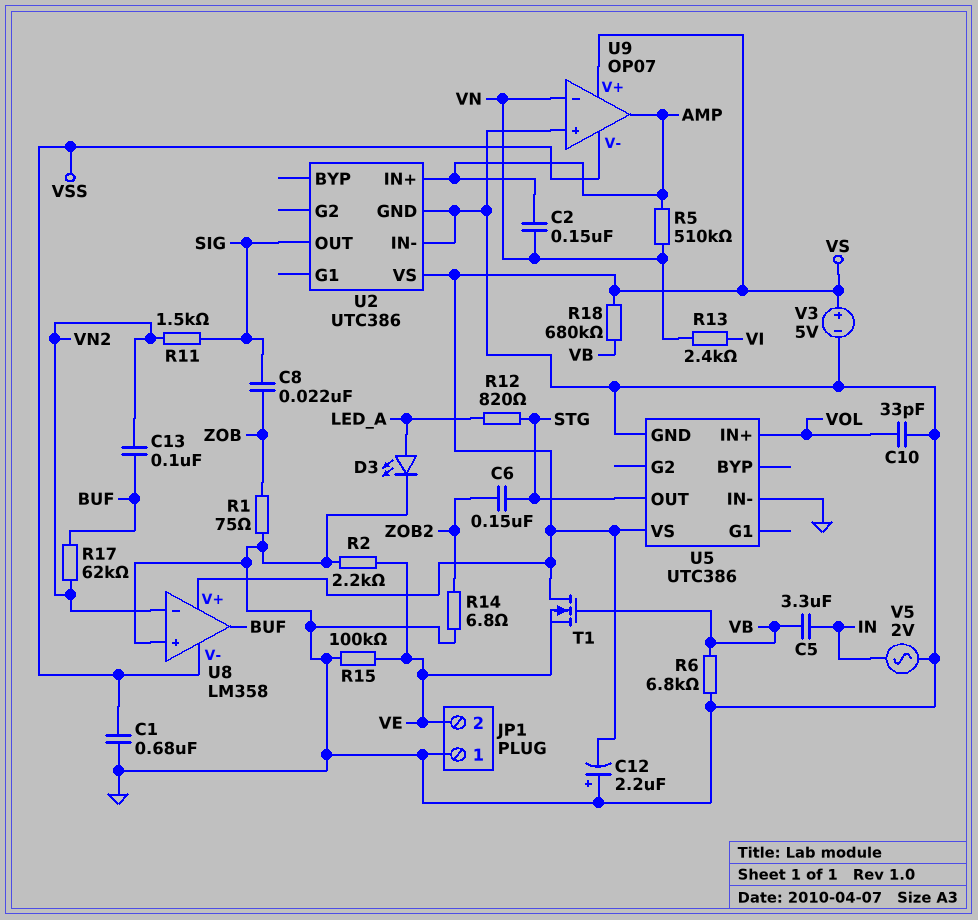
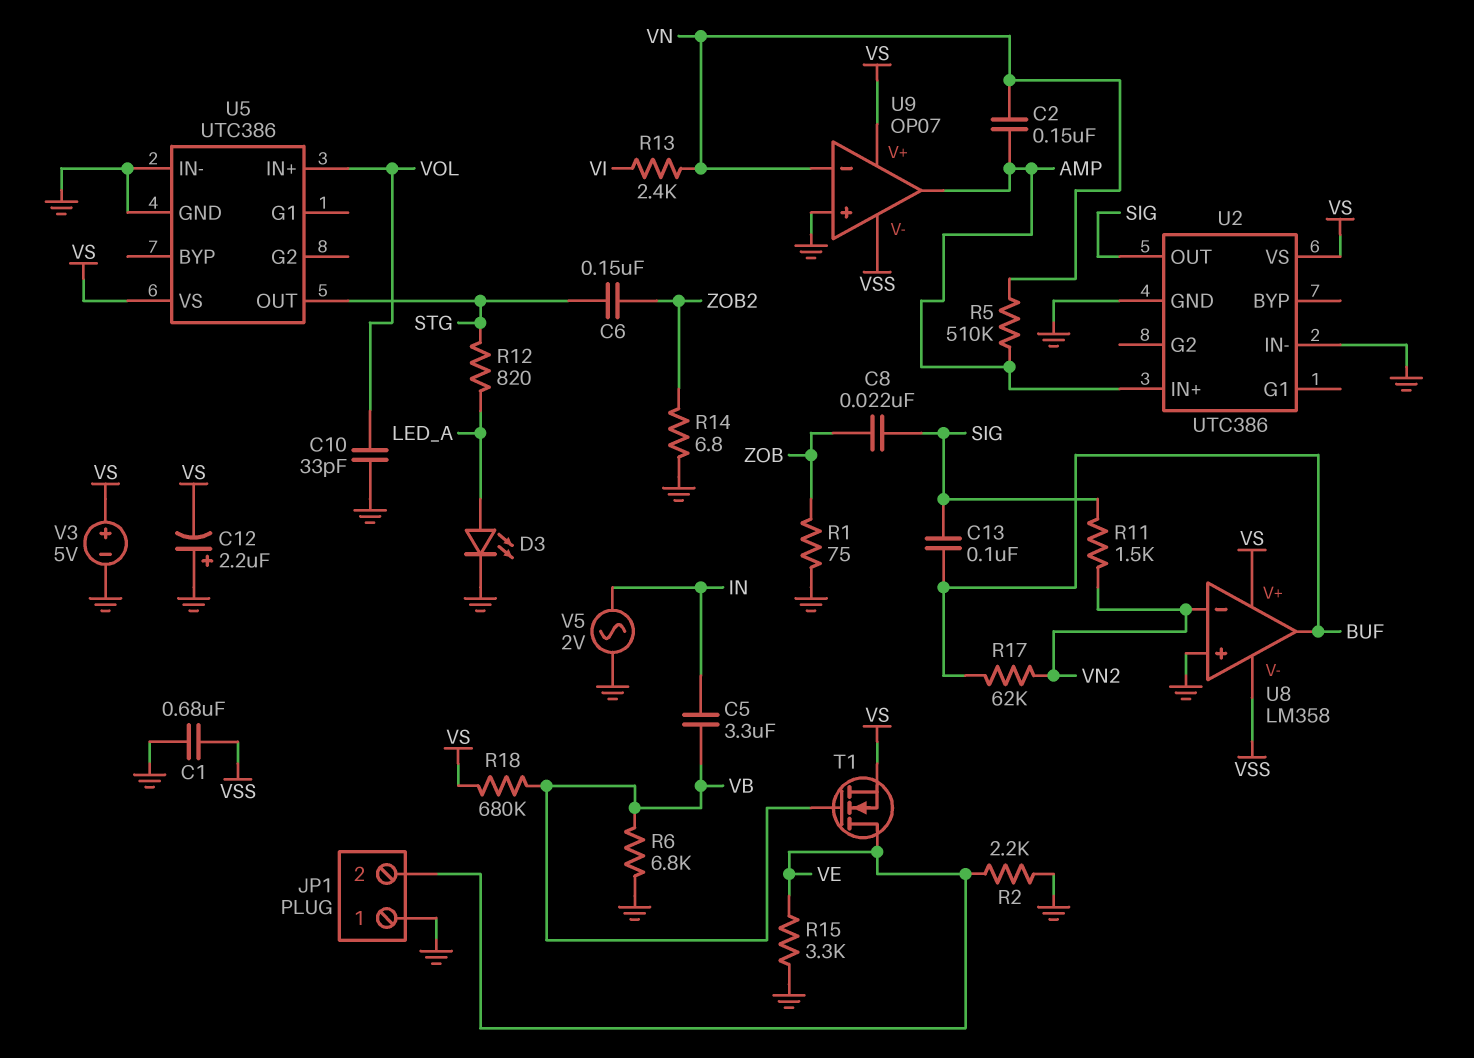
C13: 100nF (BUF, VN2) -> 100nF (BUF, SIG)
R15: 100k (GND, VE) -> 3.3k (GND, VE)
T1: NMOS (G VB, D VS, S VE) -> NMOS (G VB, D VE, S VS)

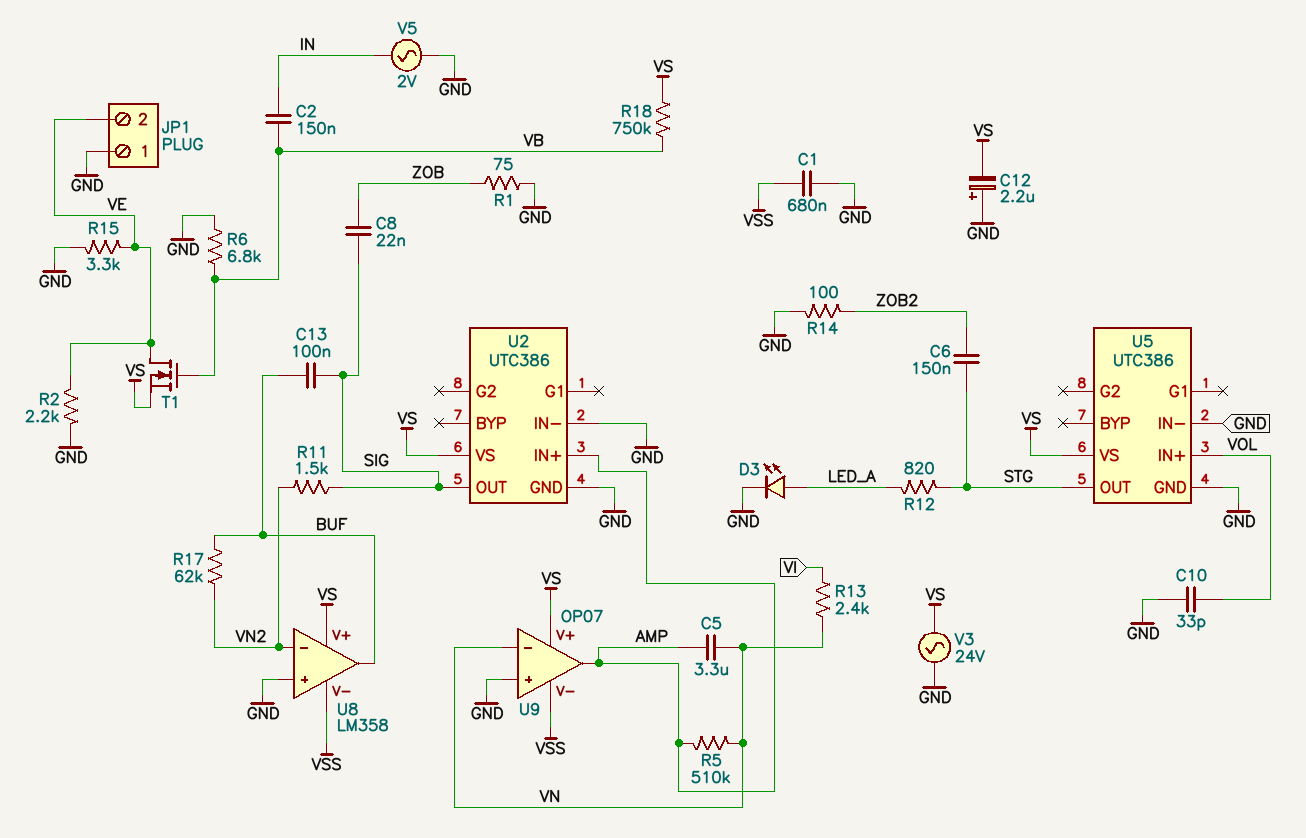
C2: 150nF (AMP, VN) -> 150nF (IN, VB)
C5: 3.3uF (IN, VB) -> 3.3uF (AMP, VN)
R14: 6.8 (GND, ZOB2) -> 100 (GND, ZOB2)
R18: 680k (VB, VS) -> 750k (VB, VS)
V3: 5V (plus VS, minus GND) -> AC 24V (GND, VS)

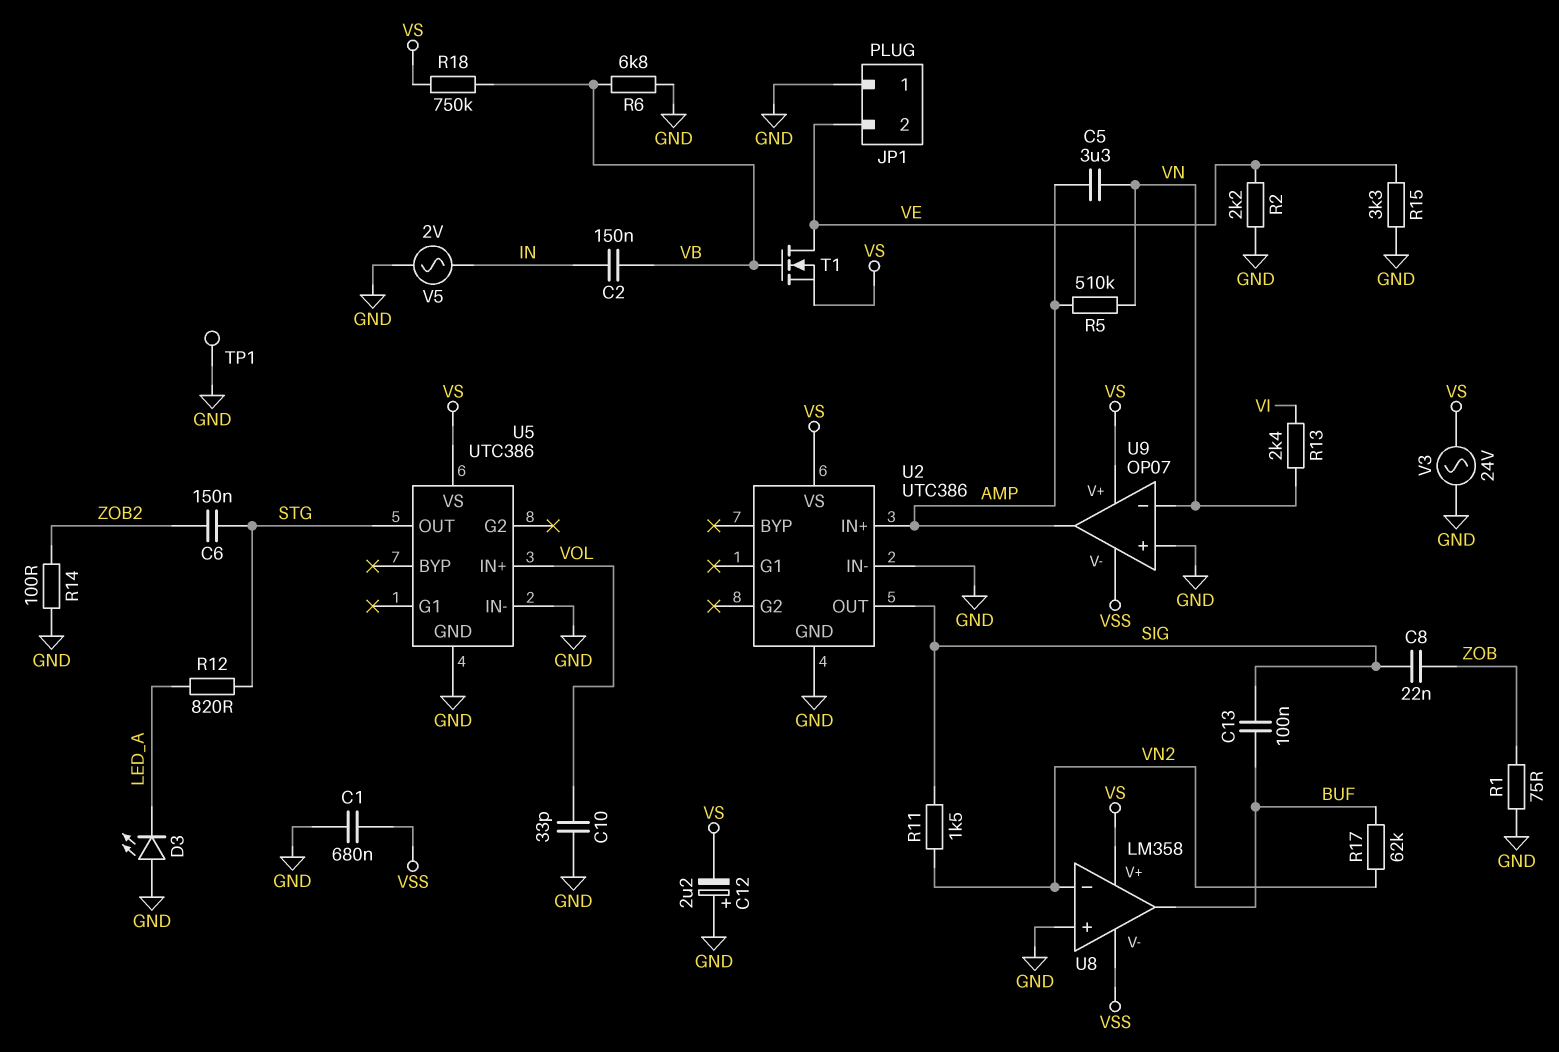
D3: LED (A LED_A, K GND) -> LED (A GND, K LED_A)
TP1: none -> test point (GND)

